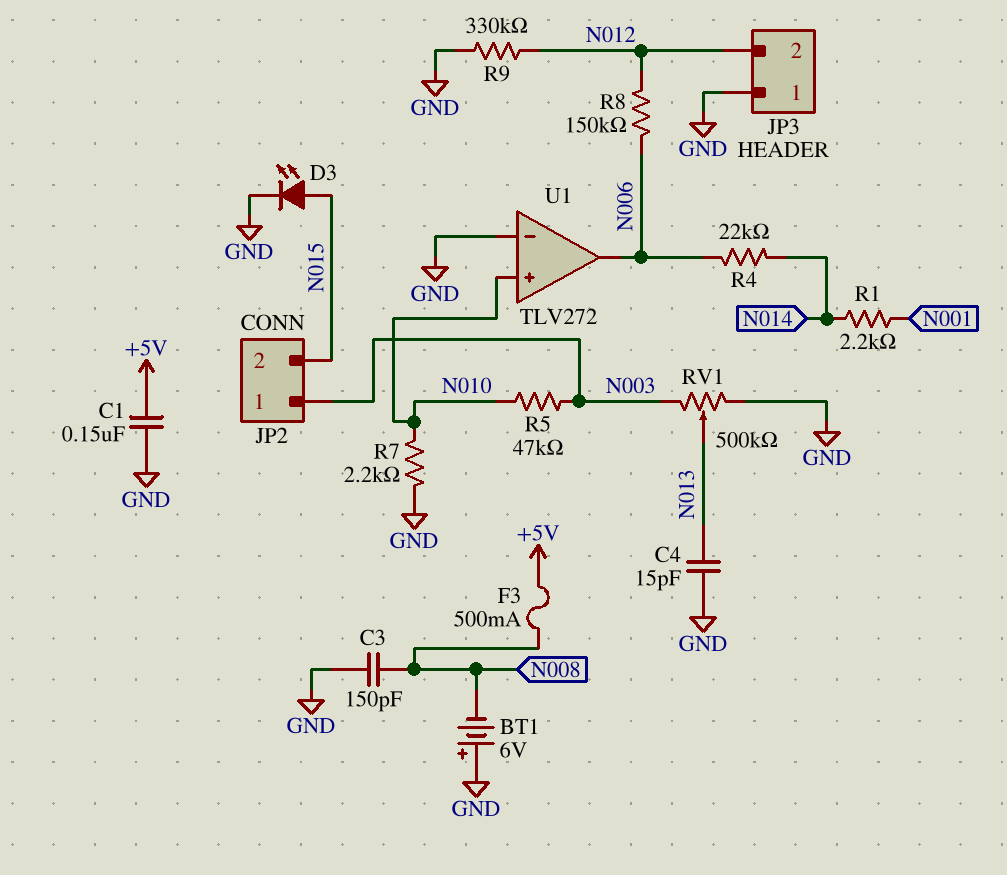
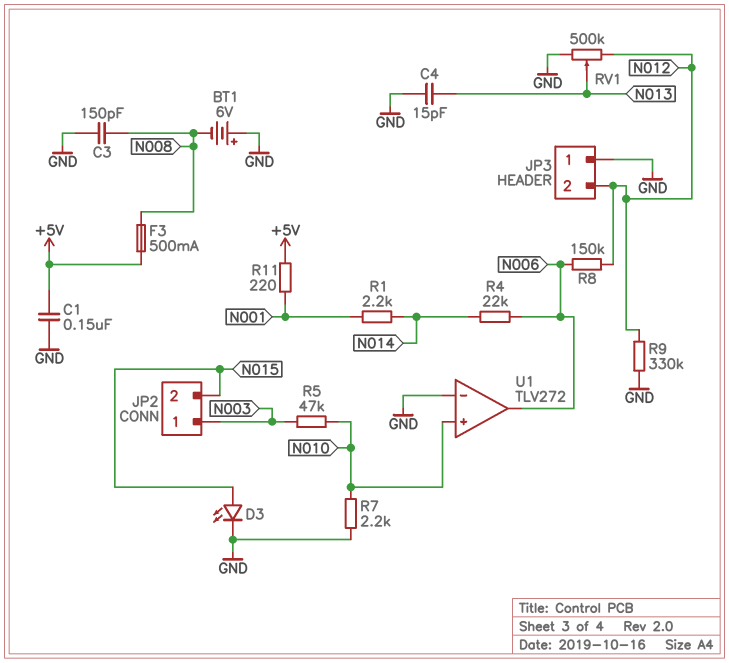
R11: none -> 220 (+5V, N001)
RV1: 500k (GND, N003, wiper N013) -> 500k (GND, N012, wiper N013)

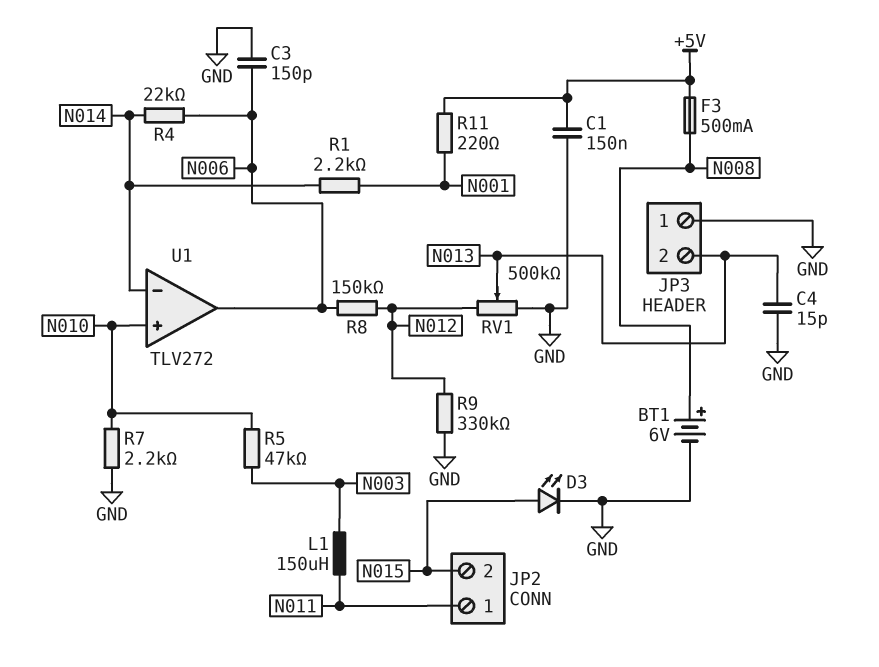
BT1: 6V (plus GND, minus N008) -> 6V (plus N008, minus GND)
C3: 150pF (GND, N008) -> 150pF (GND, N006)
JP2 pin 1: N003 -> N011
JP3 pin 2: N012 -> N013
L1: none -> 150uH (N003, N011)
U1 pin in-: GND -> N014

